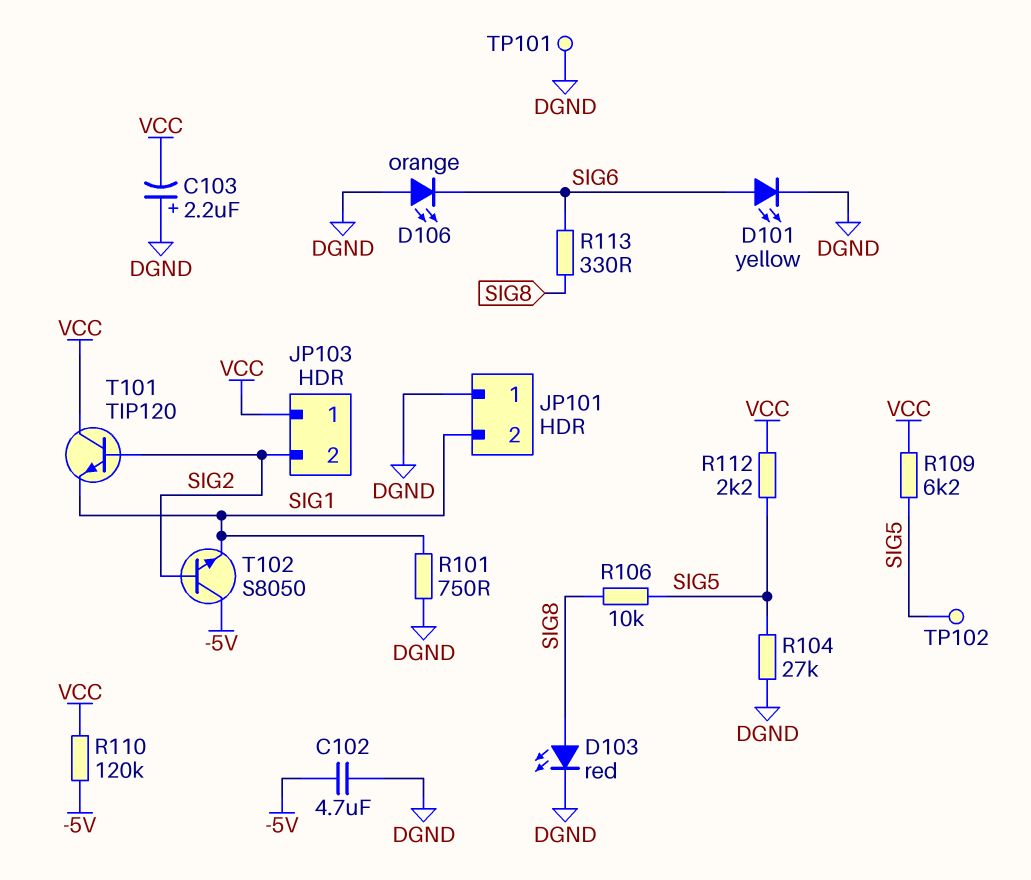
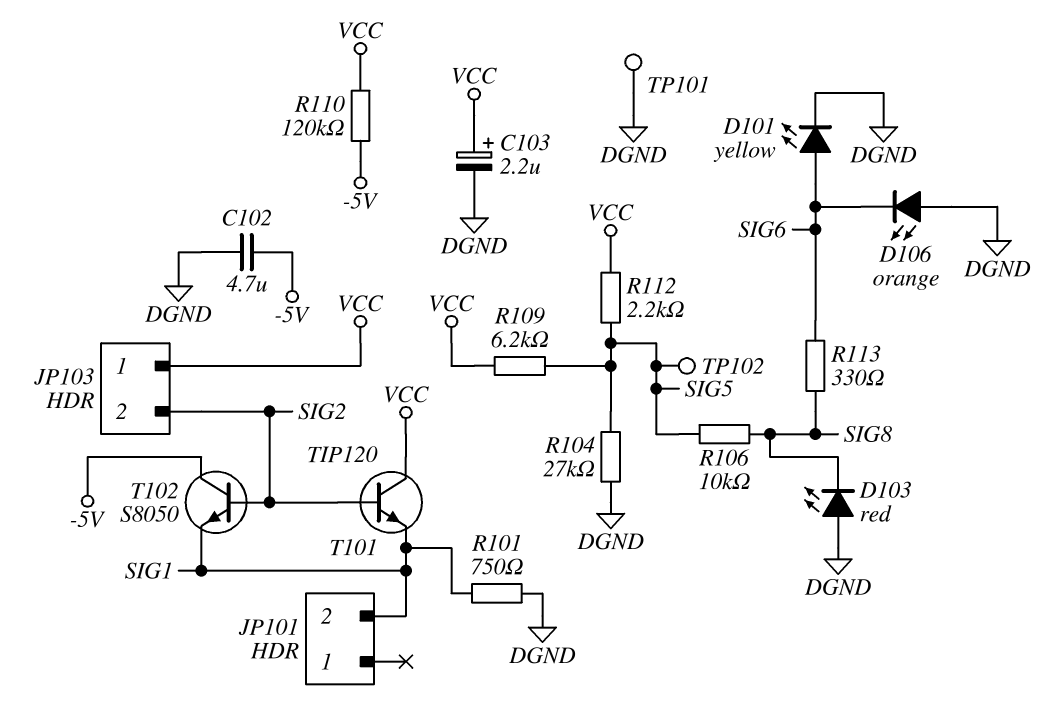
C103: 2.2uF (plus DGND, minus VCC) -> 2.2uF (plus VCC, minus DGND)
D103: LED red (A SIG8, K DGND) -> LED red (A DGND, K SIG8)
JP101 pin 1: DGND -> none

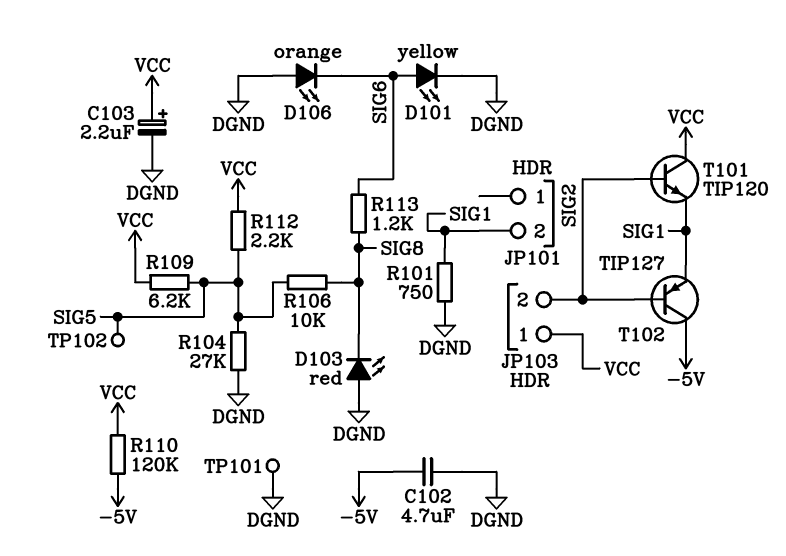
R113: 330 (SIG6, SIG8) -> 1.2k (SIG6, SIG8)
T102: NPN S8050 (B SIG2, C -5V, E SIG1) -> PNP TIP127 (B SIG2, C -5V, E SIG1)

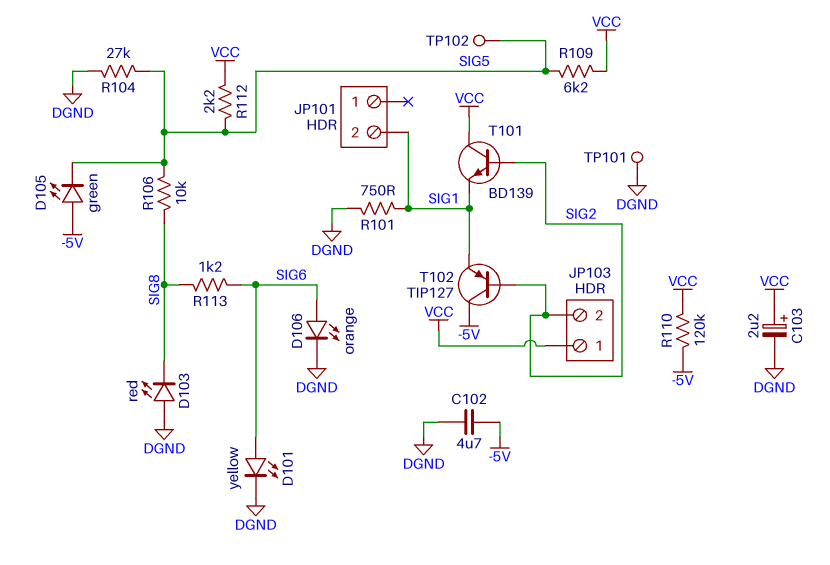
D105: none -> LED green (A -5V, K SIG5)
D106: LED orange (A DGND, K SIG6) -> LED orange (A SIG6, K DGND)
T101: NPN TIP120 (B SIG2, C VCC, E SIG1) -> NPN BD139 (B SIG2, C VCC, E SIG1)

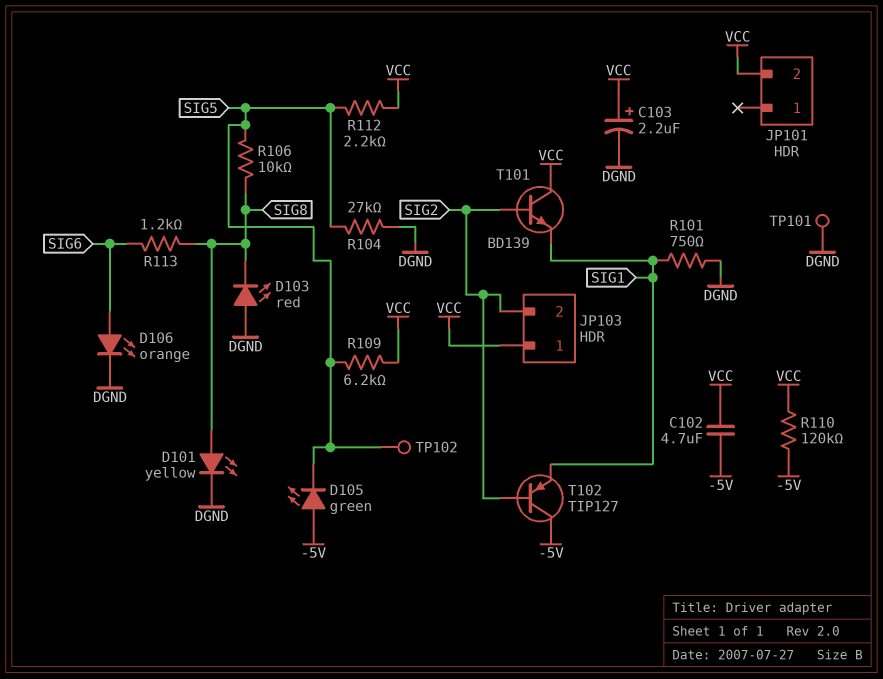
C102: 4.7uF (-5V, DGND) -> 4.7uF (-5V, VCC)
D101: LED yellow (A SIG6, K DGND) -> LED yellow (A SIG8, K DGND)
JP101 pin 2: SIG1 -> VCC

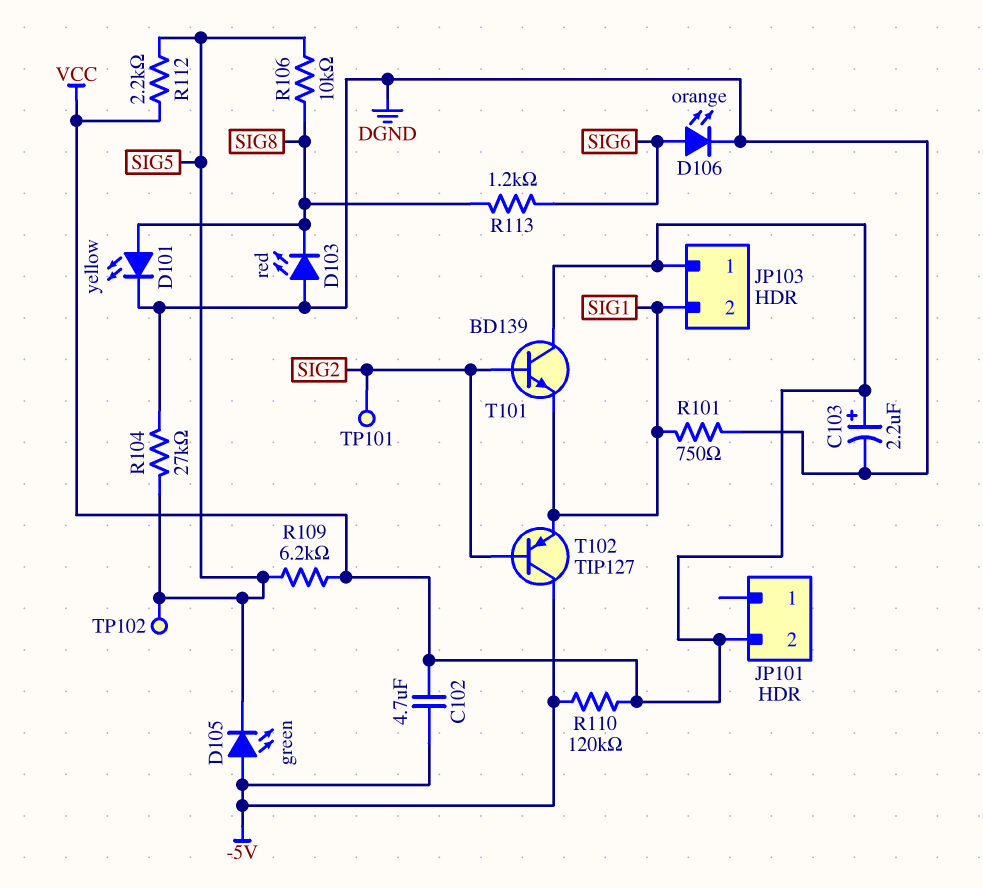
JP103 pin 2: SIG2 -> SIG1
TP101: test point (DGND) -> test point (SIG2)

